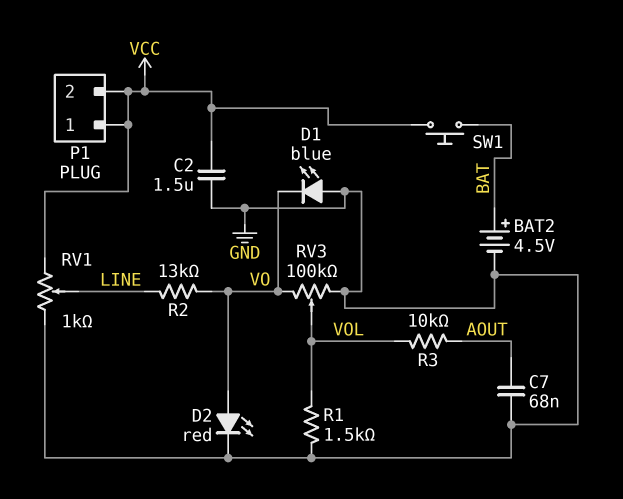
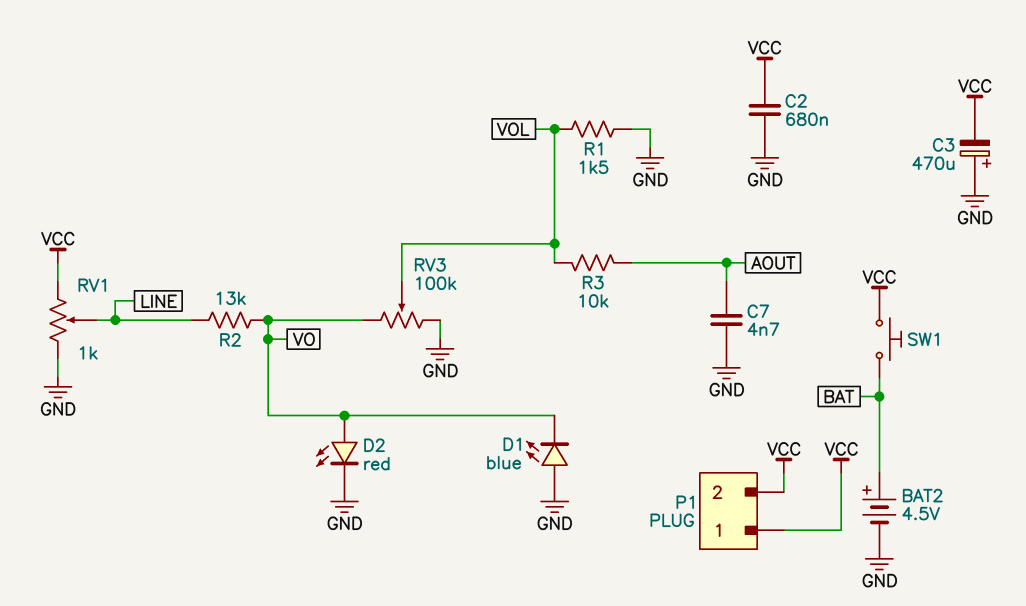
C2: 1.5uF (GND, VCC) -> 680nF (GND, VCC)
C3: none -> 470uF (plus GND, minus VCC)
C7: 68nF (AOUT, GND) -> 4.7nF (AOUT, GND)

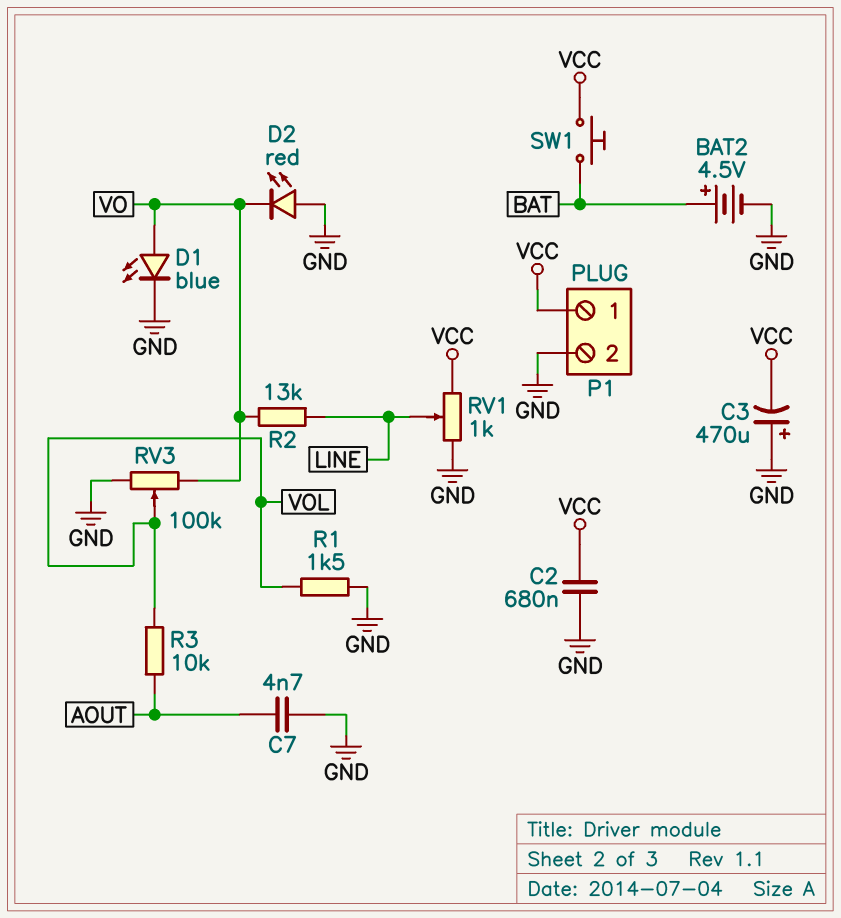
D1: LED blue (A GND, K VO) -> LED blue (A VO, K GND)
D2: LED red (A VO, K GND) -> LED red (A GND, K VO)
P1 pin 2: VCC -> GND

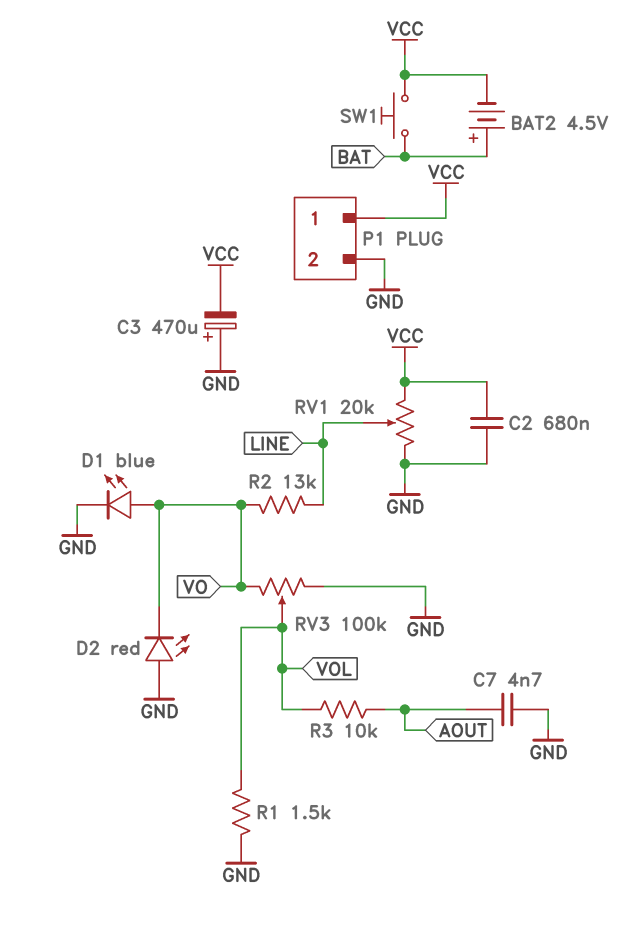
BAT2: 4.5V (plus BAT, minus GND) -> 4.5V (plus BAT, minus VCC)
RV1: 1k (GND, VCC, wiper LINE) -> 20k (GND, VCC, wiper LINE)

